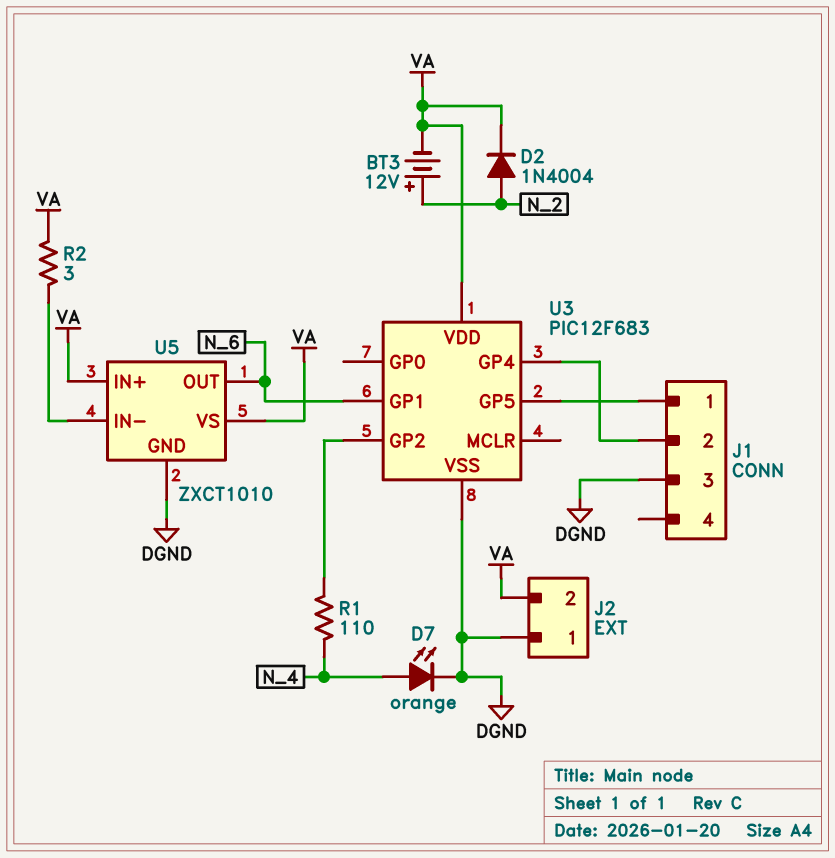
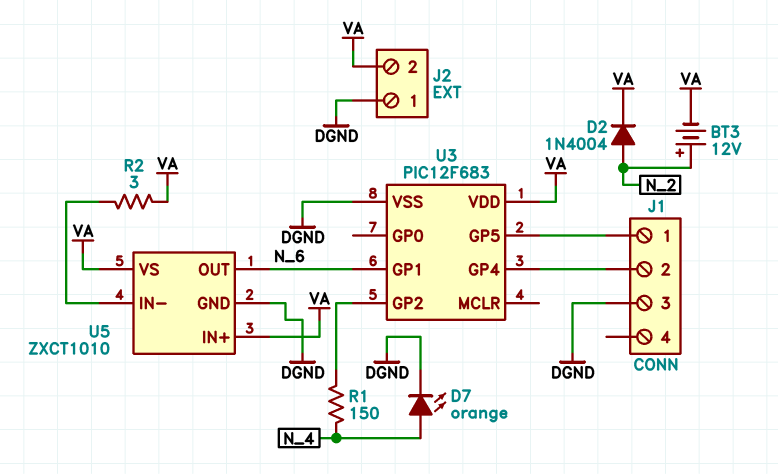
R1: 110 (N_4, U3/GP2) -> 150 (N_4, U3/GP2)

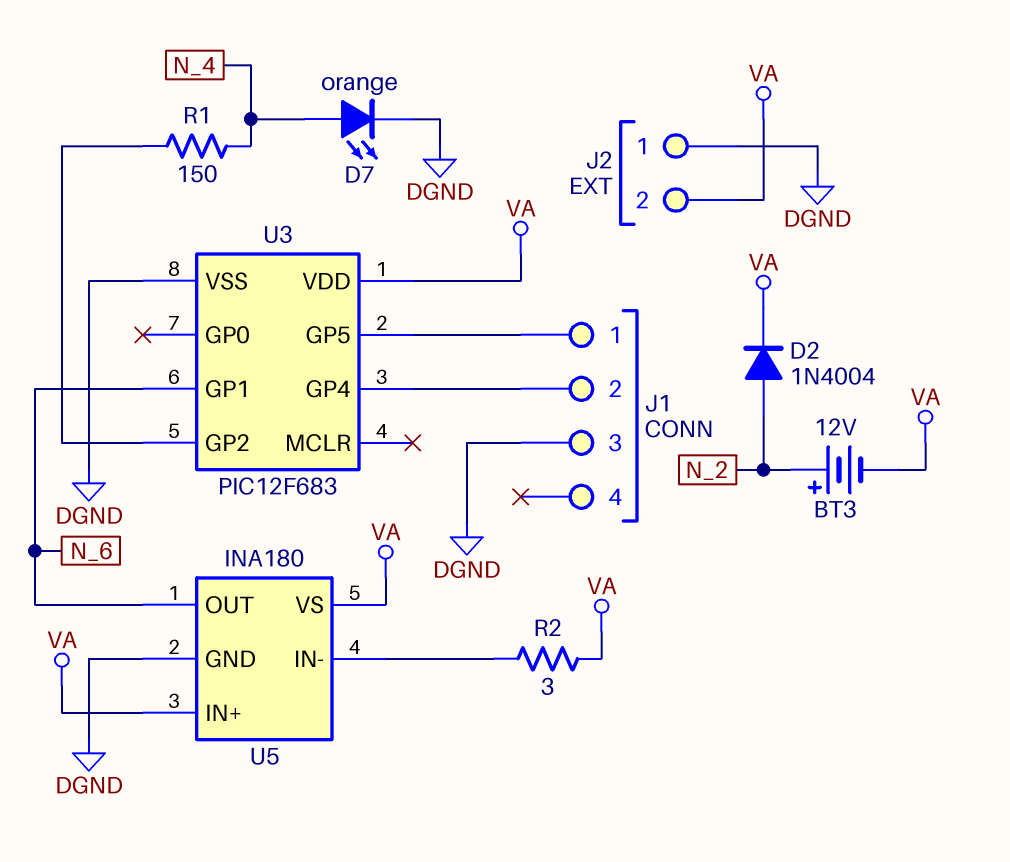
U5: ZXCT1010 -> INA180

